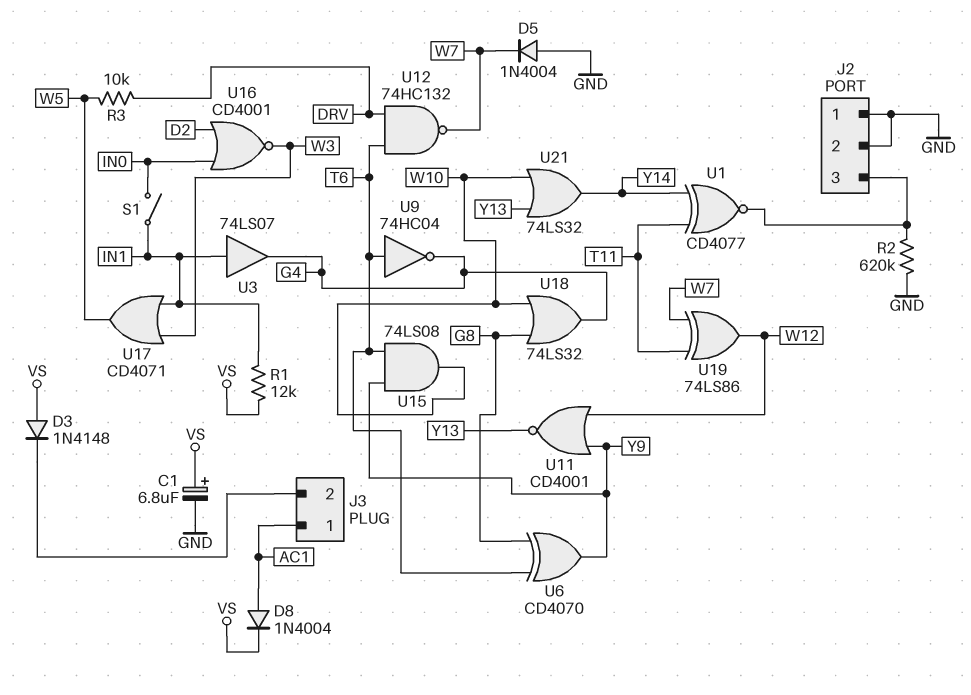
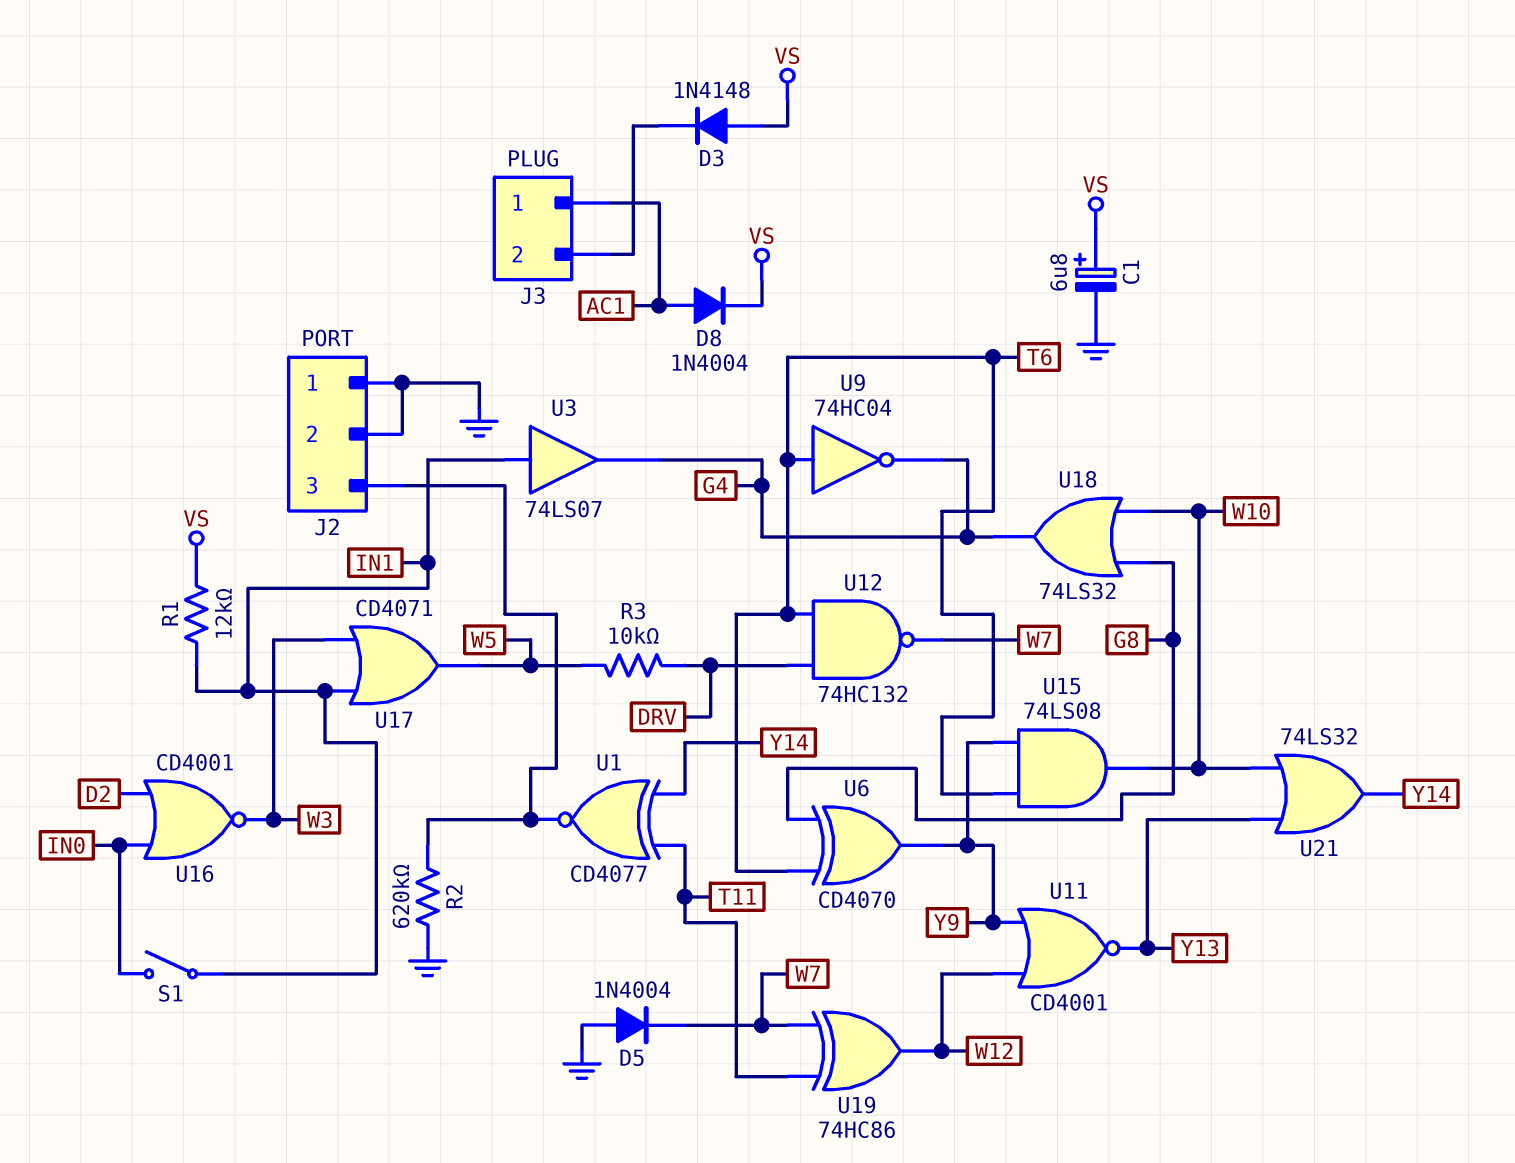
U19: XOR 74LS86 (in T11, in W7, out W12) -> XOR 74HC86 (in T11, in W7, out W12)

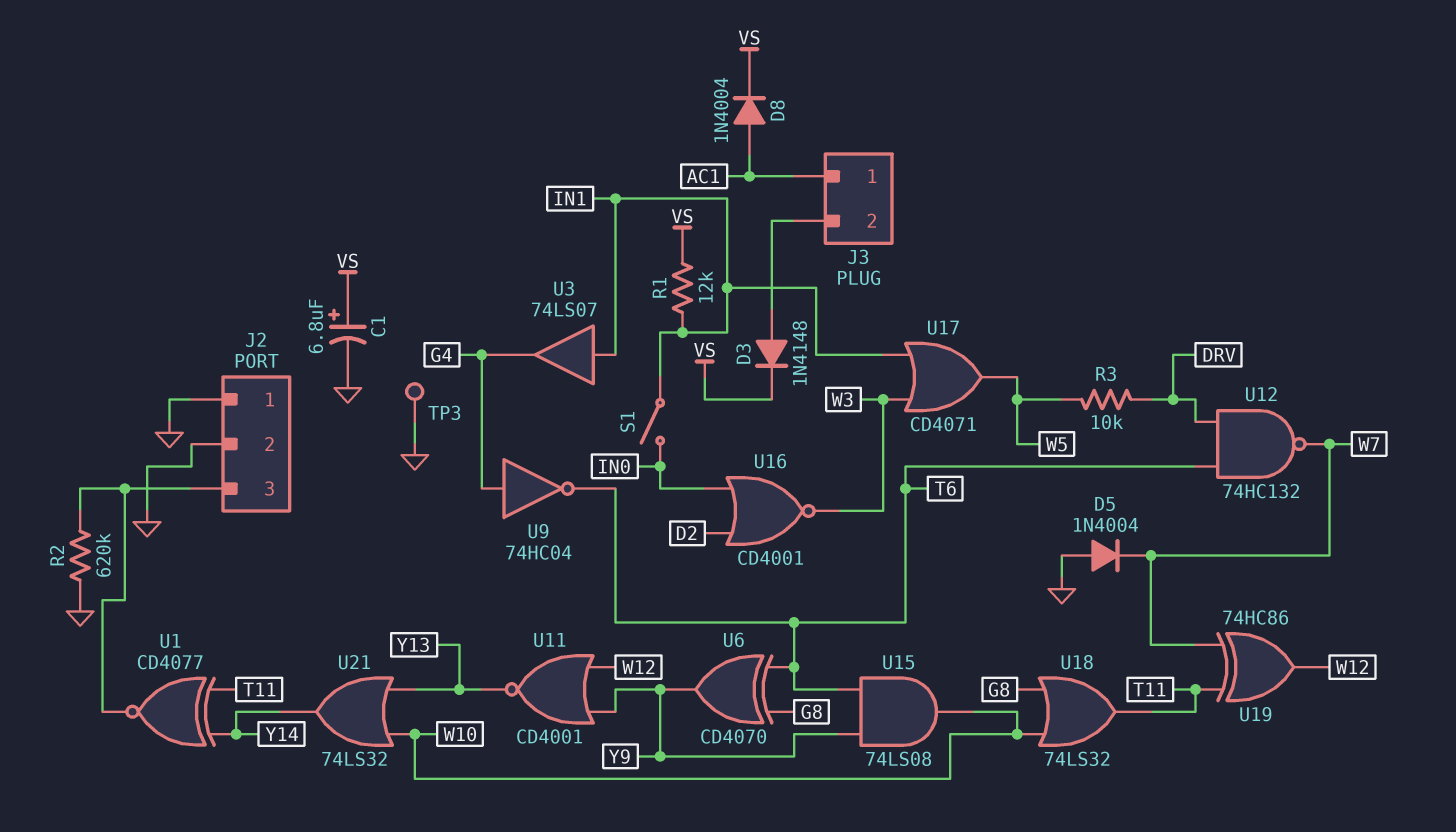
D3: diode 1N4148 (A VS, K J3/2) -> diode 1N4148 (A J3/2, K VS)
TP3: none -> test point (GND)
U9: NOT 74HC04 (in T6, out G4) -> NOT 74HC04 (in G4, out T6)
U18: OR 74LS32 (in G8, in W10, out G4) -> OR 74LS32 (in G8, in W10, out T11)

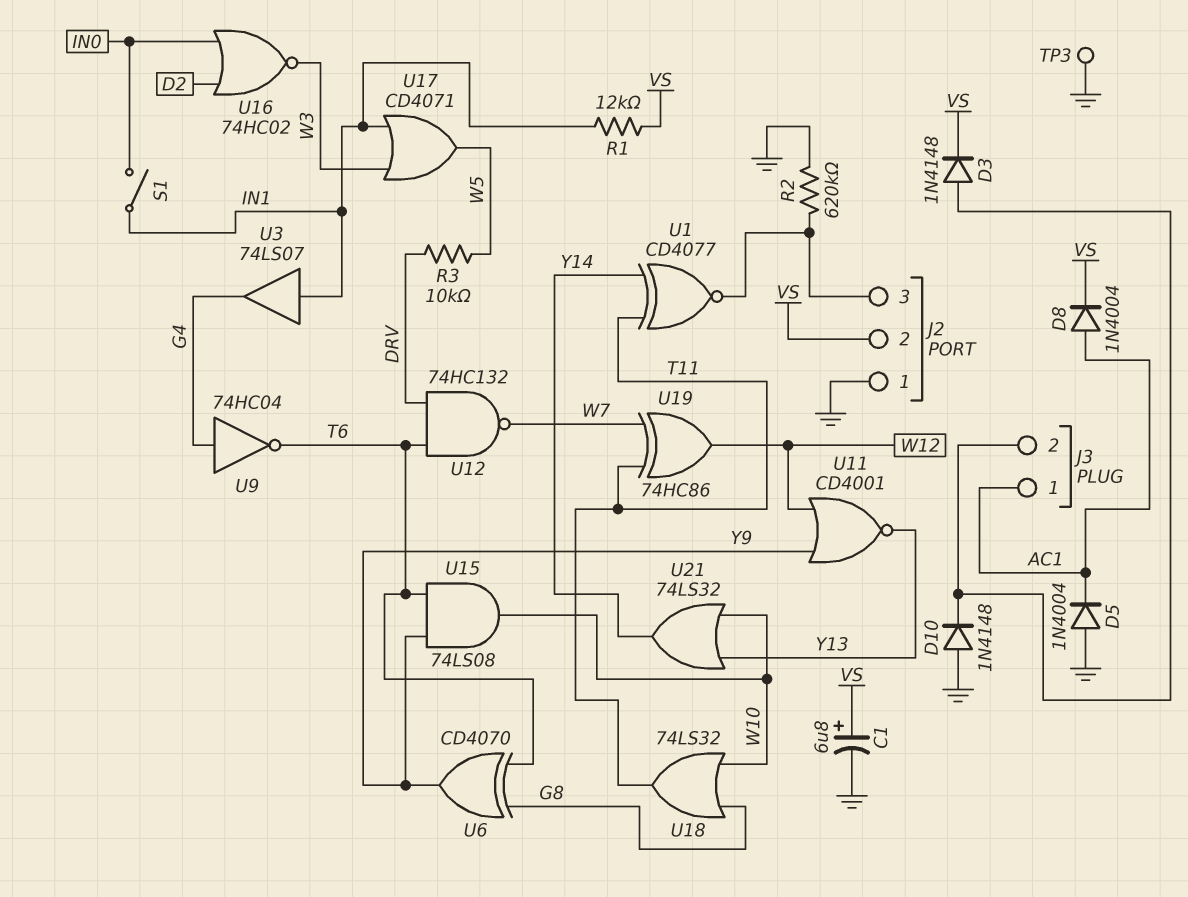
D5: diode 1N4004 (A GND, K W7) -> diode 1N4004 (A GND, K AC1)
D10: none -> diode 1N4148 (A GND, K J3/2)
J2 pin 2: GND -> VS
U16: NOR CD4001 (in D2, in IN0, out W3) -> NOR 74HC02 (in D2, in IN0, out W3)

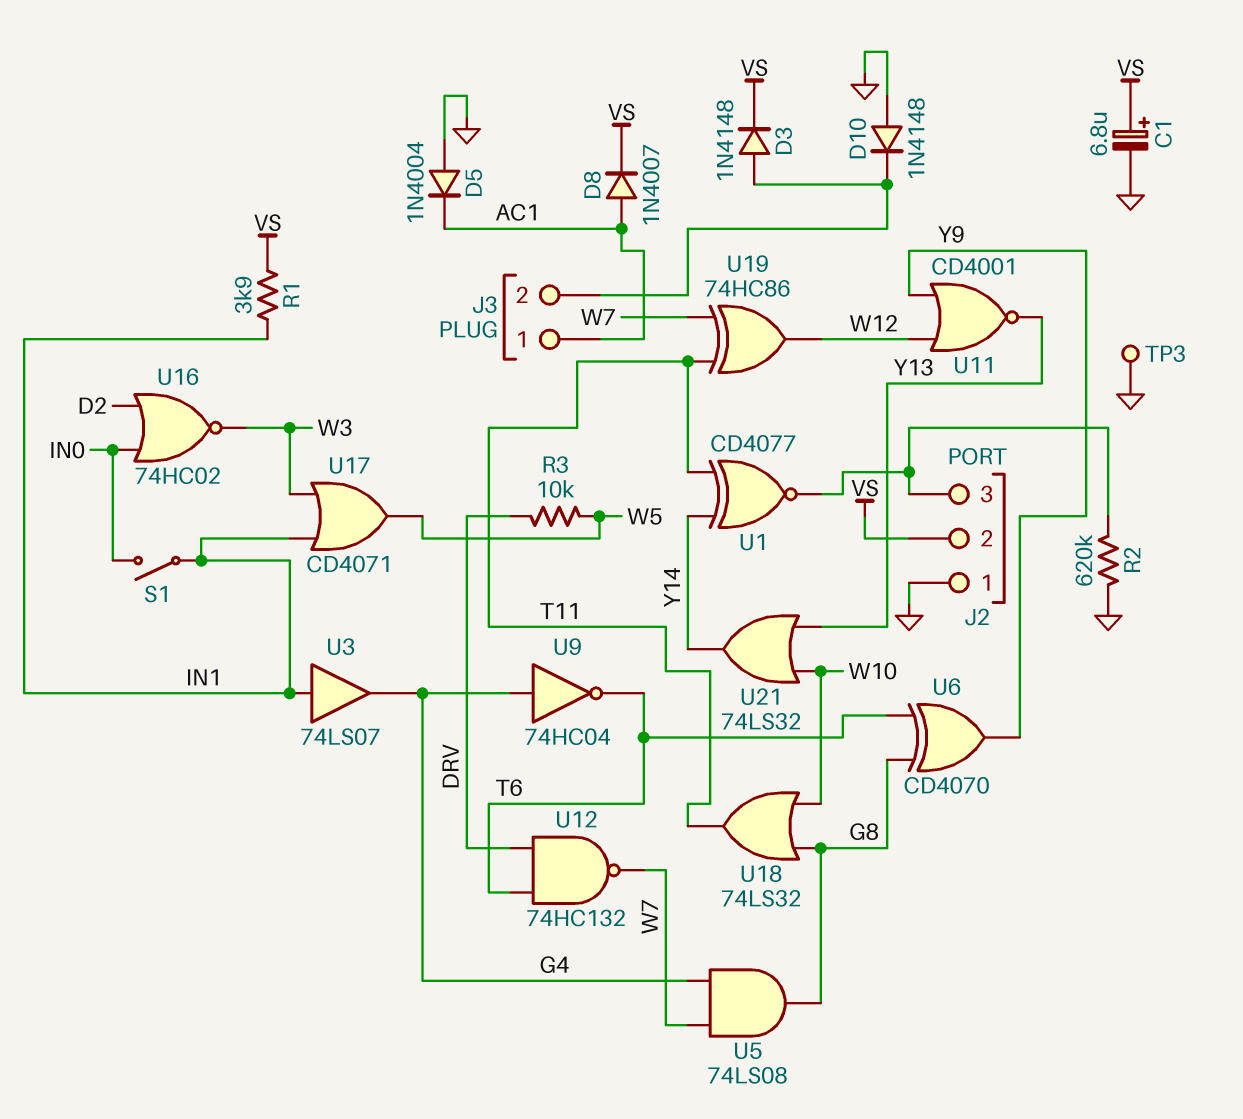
D8: diode 1N4004 (A AC1, K VS) -> diode 1N4007 (A AC1, K VS)
R1: 12k (IN1, VS) -> 3.9k (IN1, VS)
U5: none -> AND 74LS08 (in G4, in W7, out G8)
U15: AND 74LS08 (in T6, in Y9, out W10) -> none

